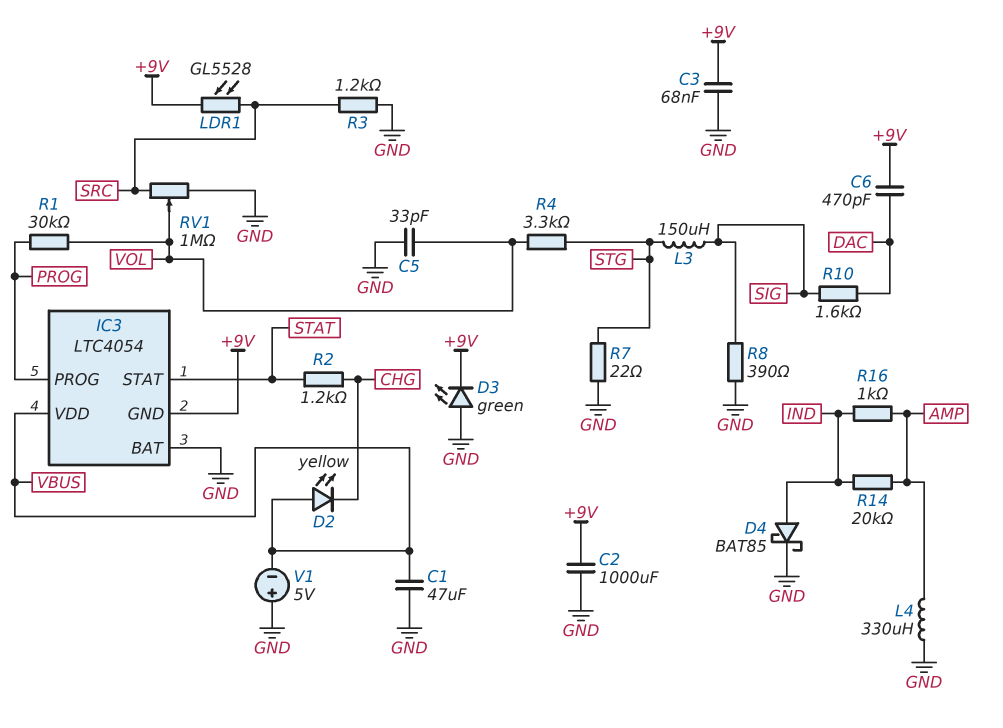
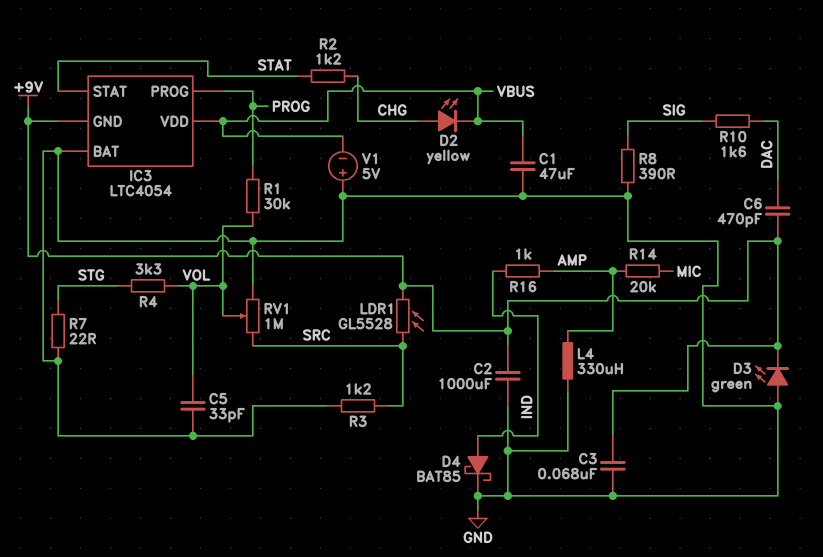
D2: LED yellow (A VBUS, K CHG) -> LED yellow (A CHG, K VBUS)
L3: 150uH (SIG, STG) -> none
R14: 20k (AMP, IND) -> 20k (AMP, MIC)

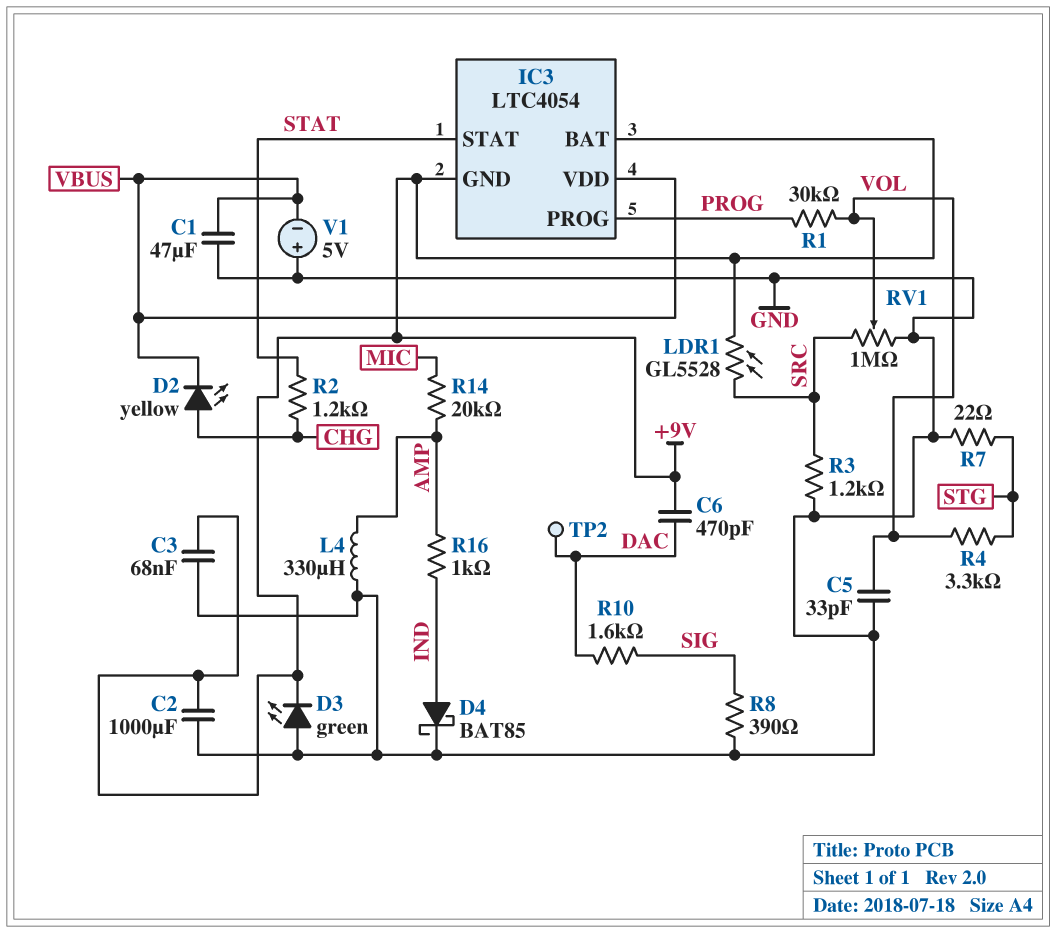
IC3 pin BAT: GND -> +9V
TP2: none -> test point (DAC)

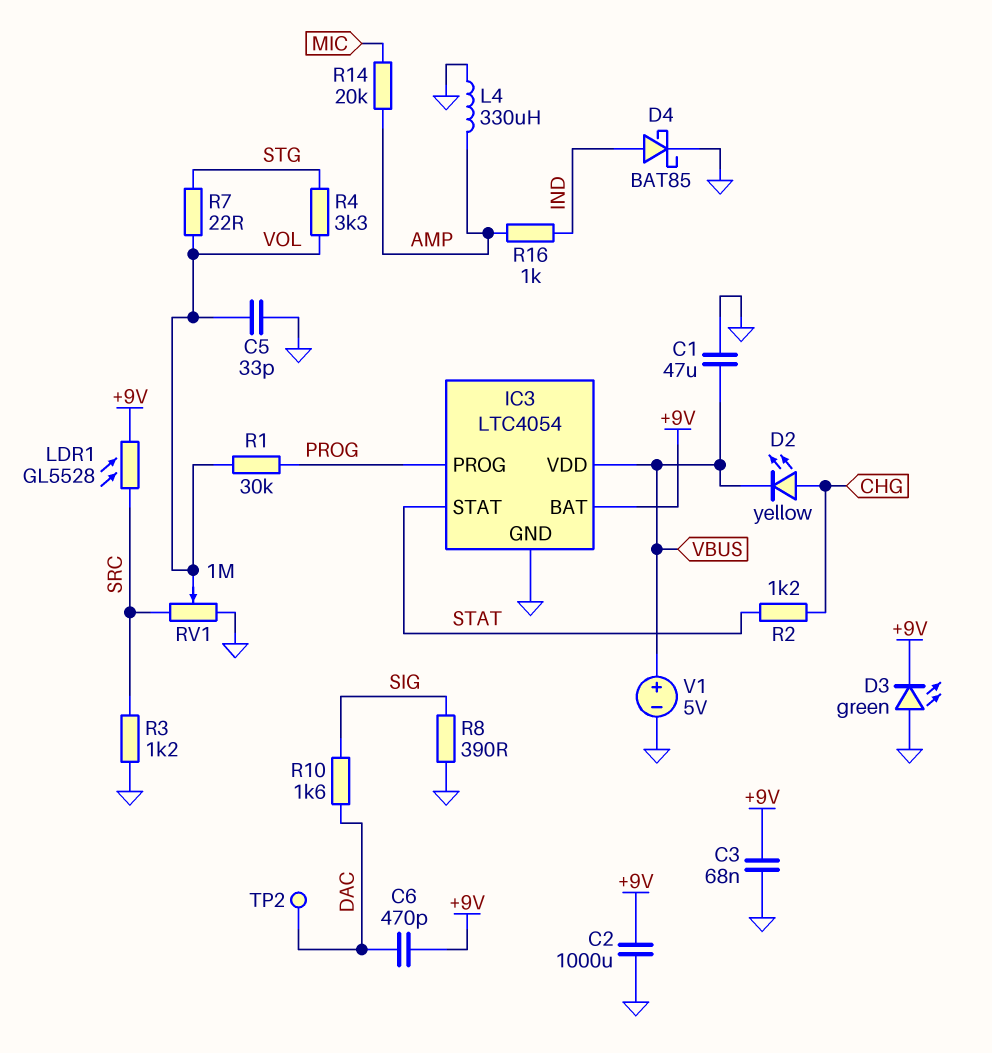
IC3 pin GND: +9V -> GND
R7: 22 (GND, STG) -> 22 (STG, VOL)
V1: 5V (plus GND, minus VBUS) -> 5V (plus VBUS, minus GND)

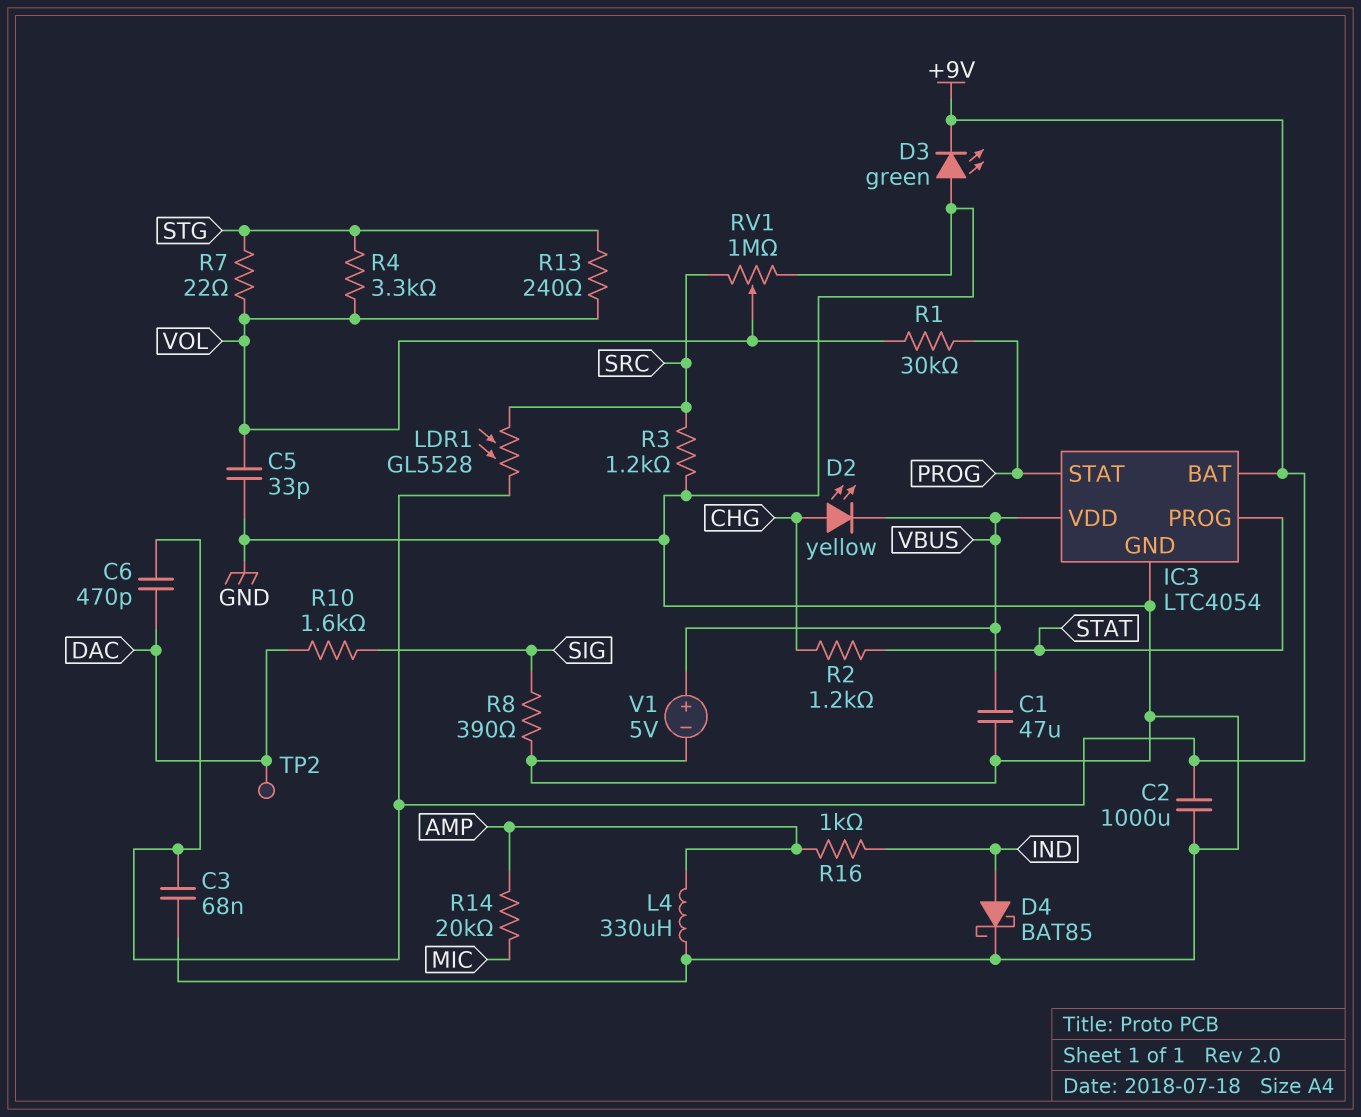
IC3 pin PROG: PROG -> STAT
IC3 pin STAT: STAT -> PROG
R13: none -> 240 (STG, VOL)

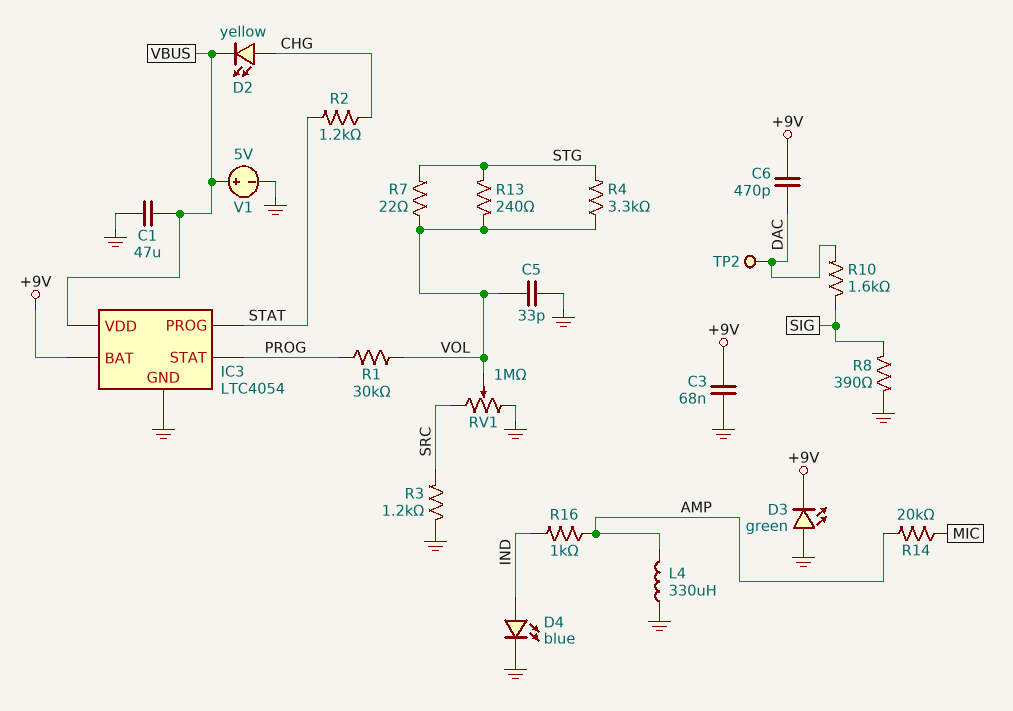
C2: 1000uF (+9V, GND) -> none
D4: schottky BAT85 (A IND, K GND) -> LED blue (A IND, K GND)
LDR1: GL5528 (+9V, SRC) -> none

